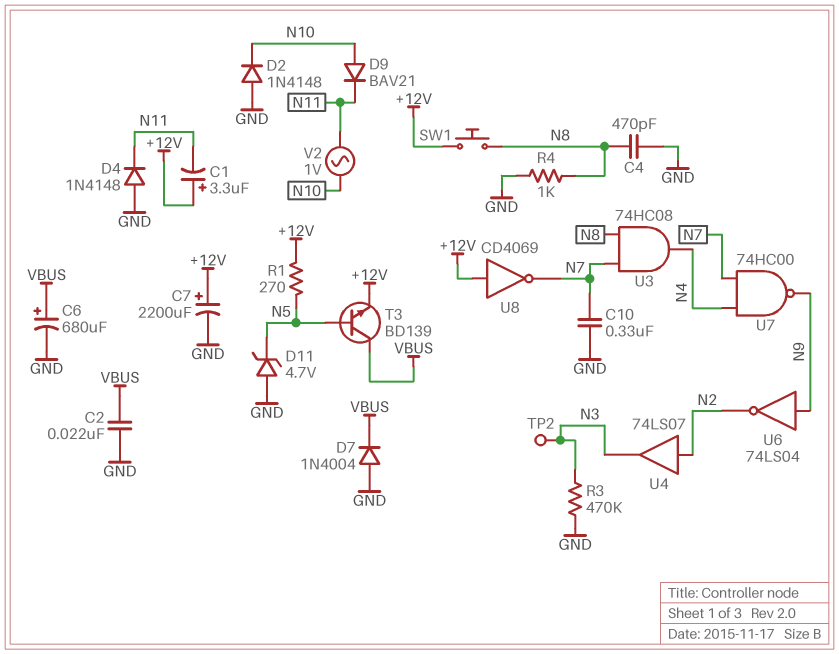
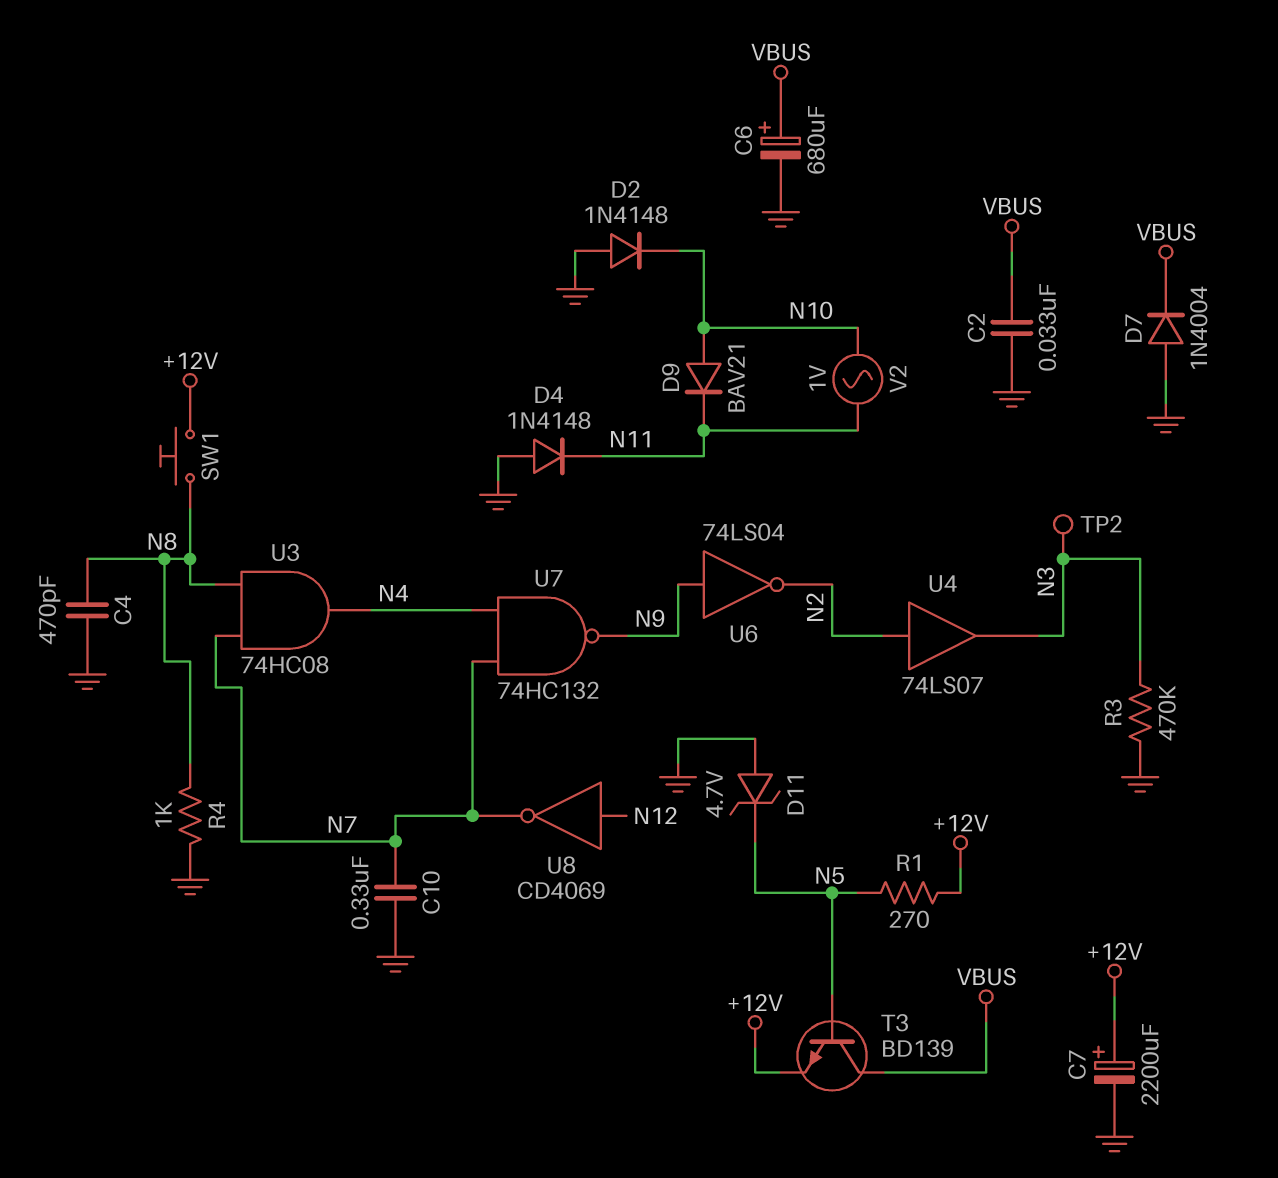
C1: 3.3uF (plus +12V, minus N11) -> none
C2: 22nF (GND, VBUS) -> 33nF (GND, VBUS)
U7: NAND 74HC00 (in N4, in N7, out N9) -> NAND 74HC132 (in N4, in N7, out N9)
U8: NOT CD4069 (in +12V, out N7) -> NOT CD4069 (in N12, out N7)

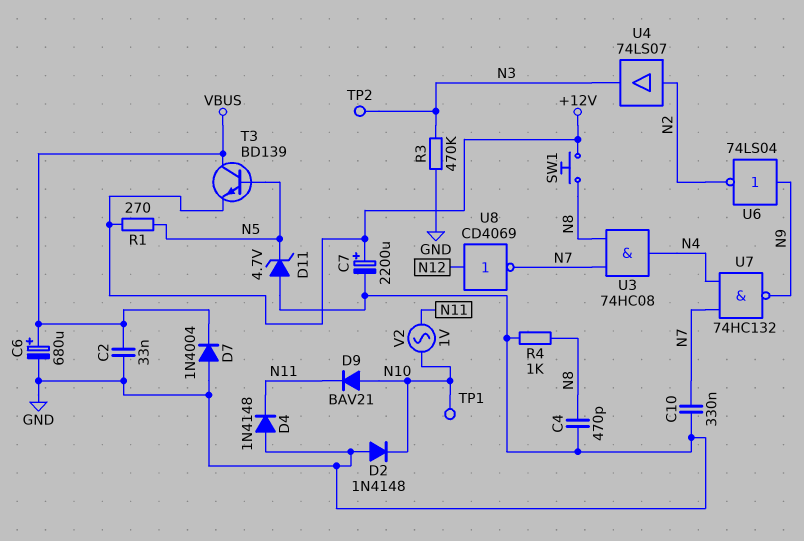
TP1: none -> test point (N10)

